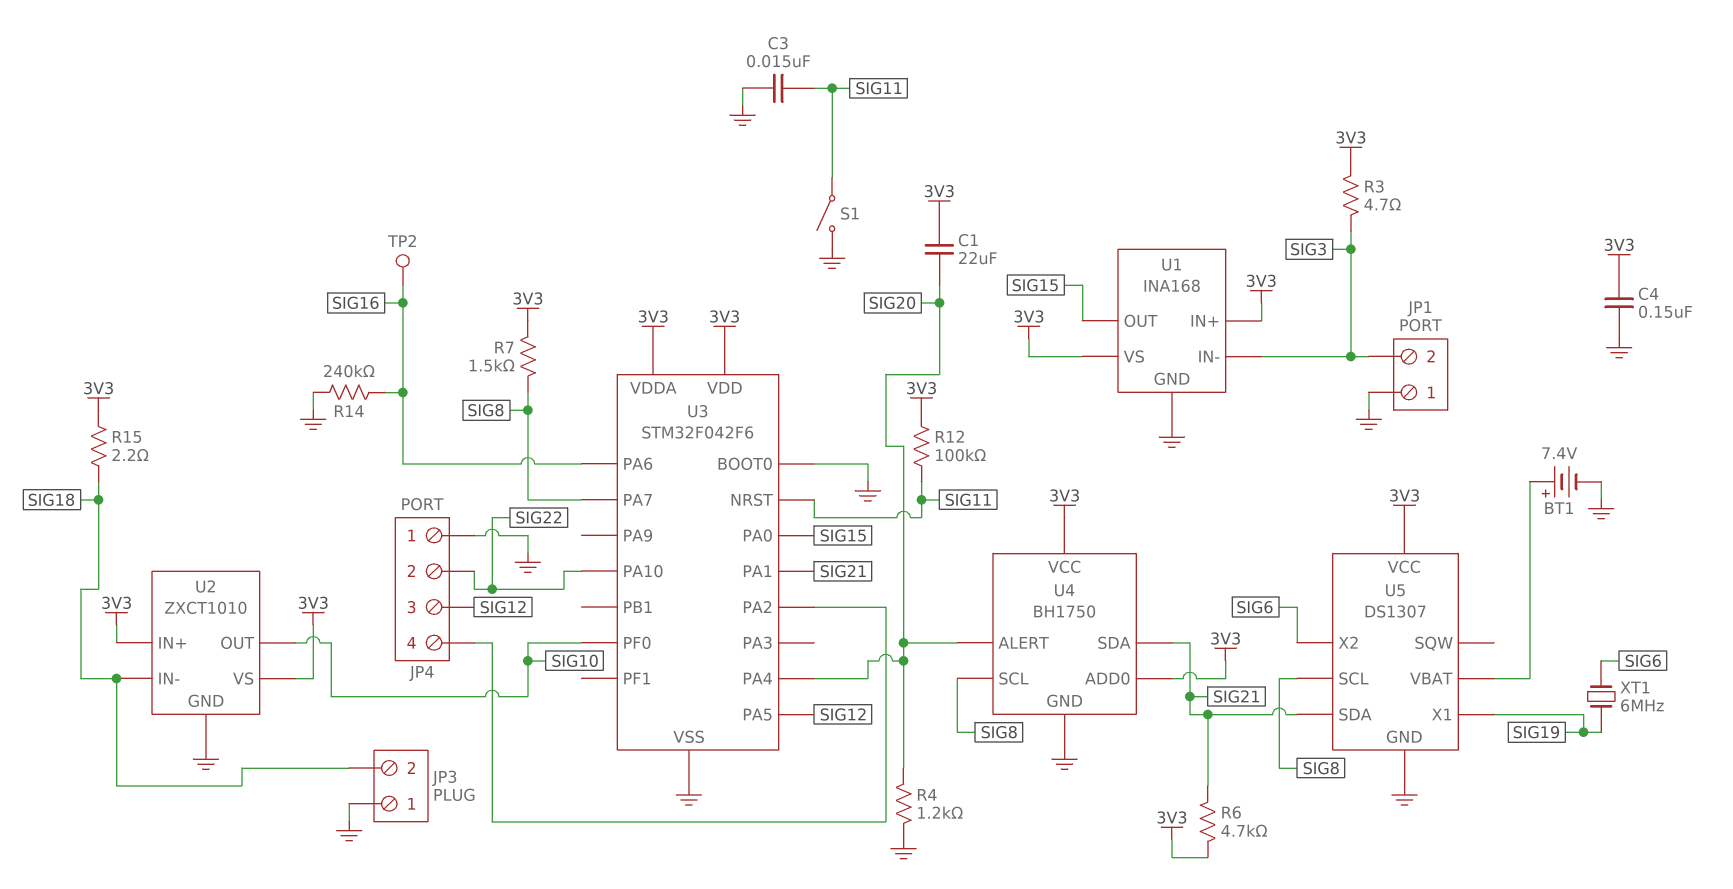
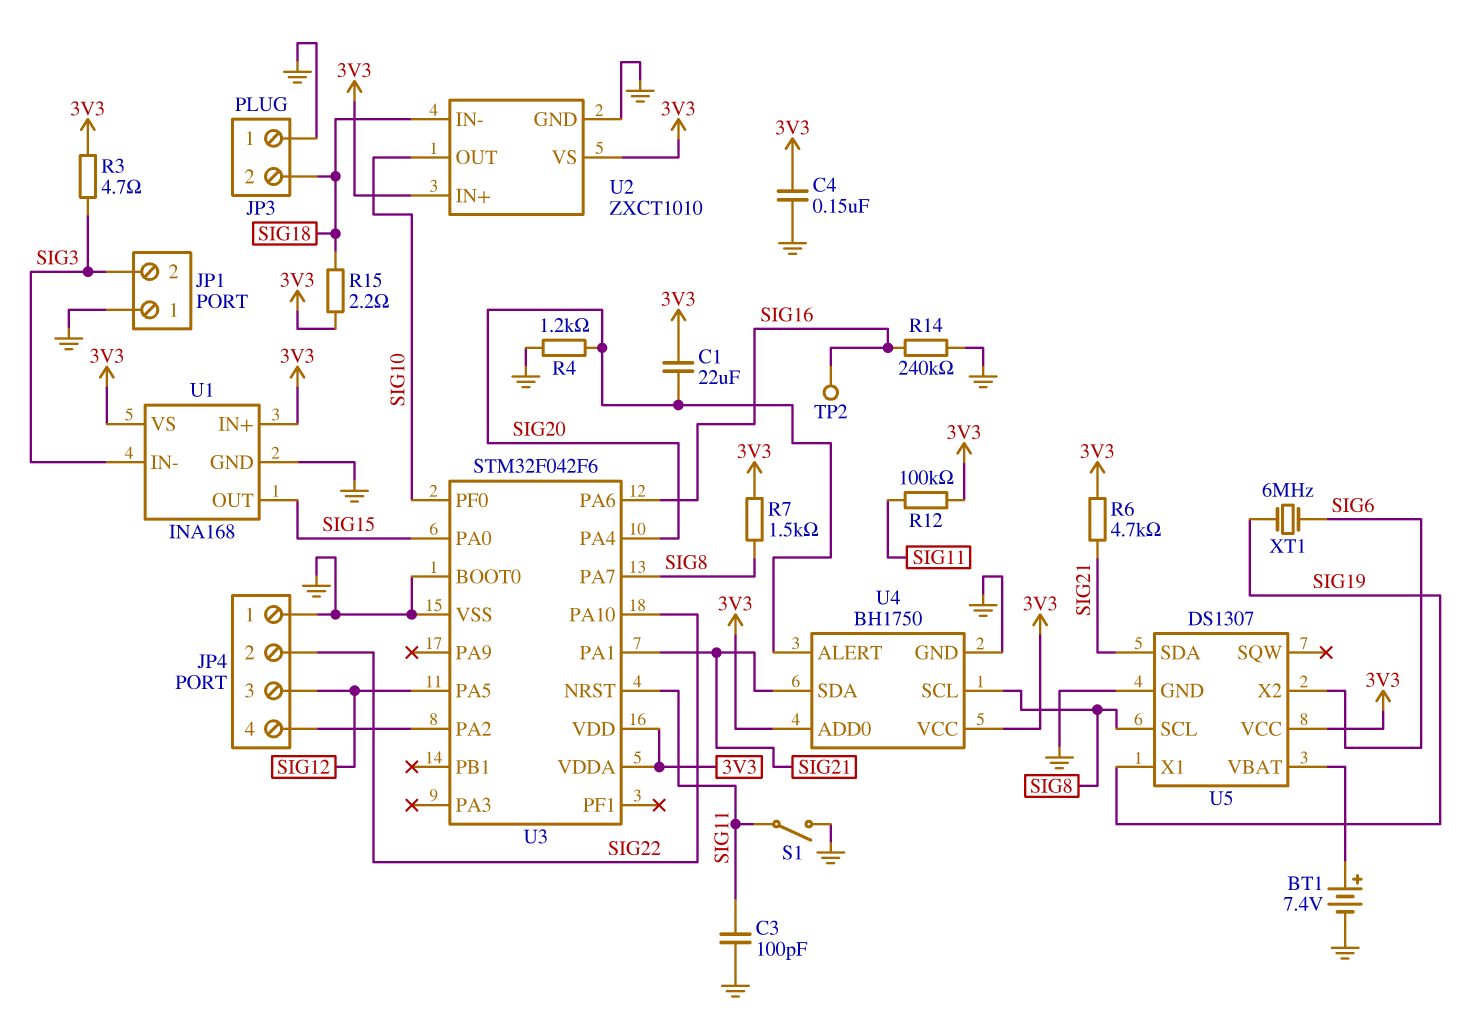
C3: 15nF (GND, SIG11) -> 100pF (GND, SIG11)

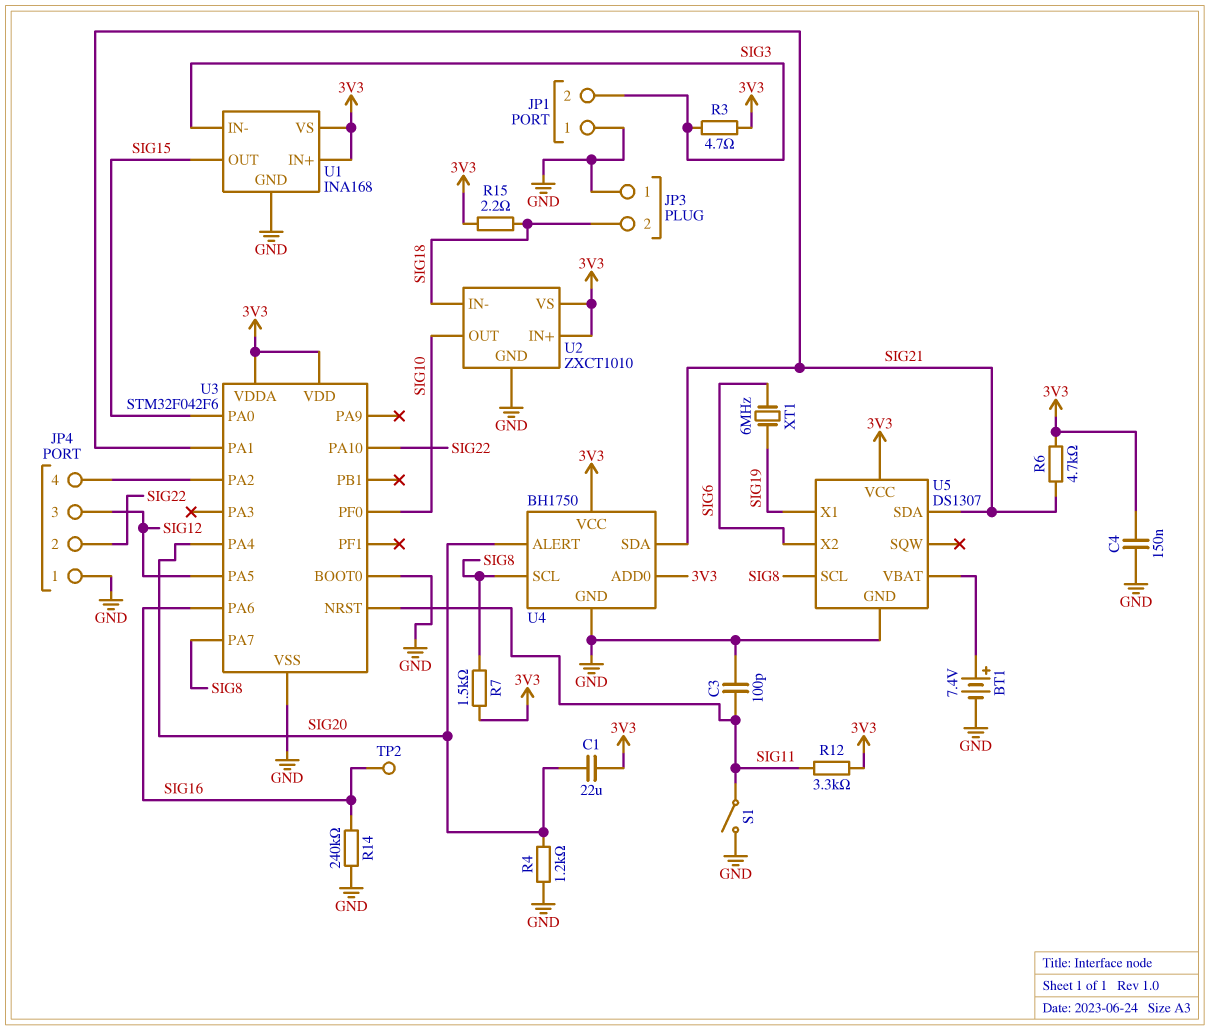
R12: 100k (3V3, SIG11) -> 3.3k (3V3, SIG11)

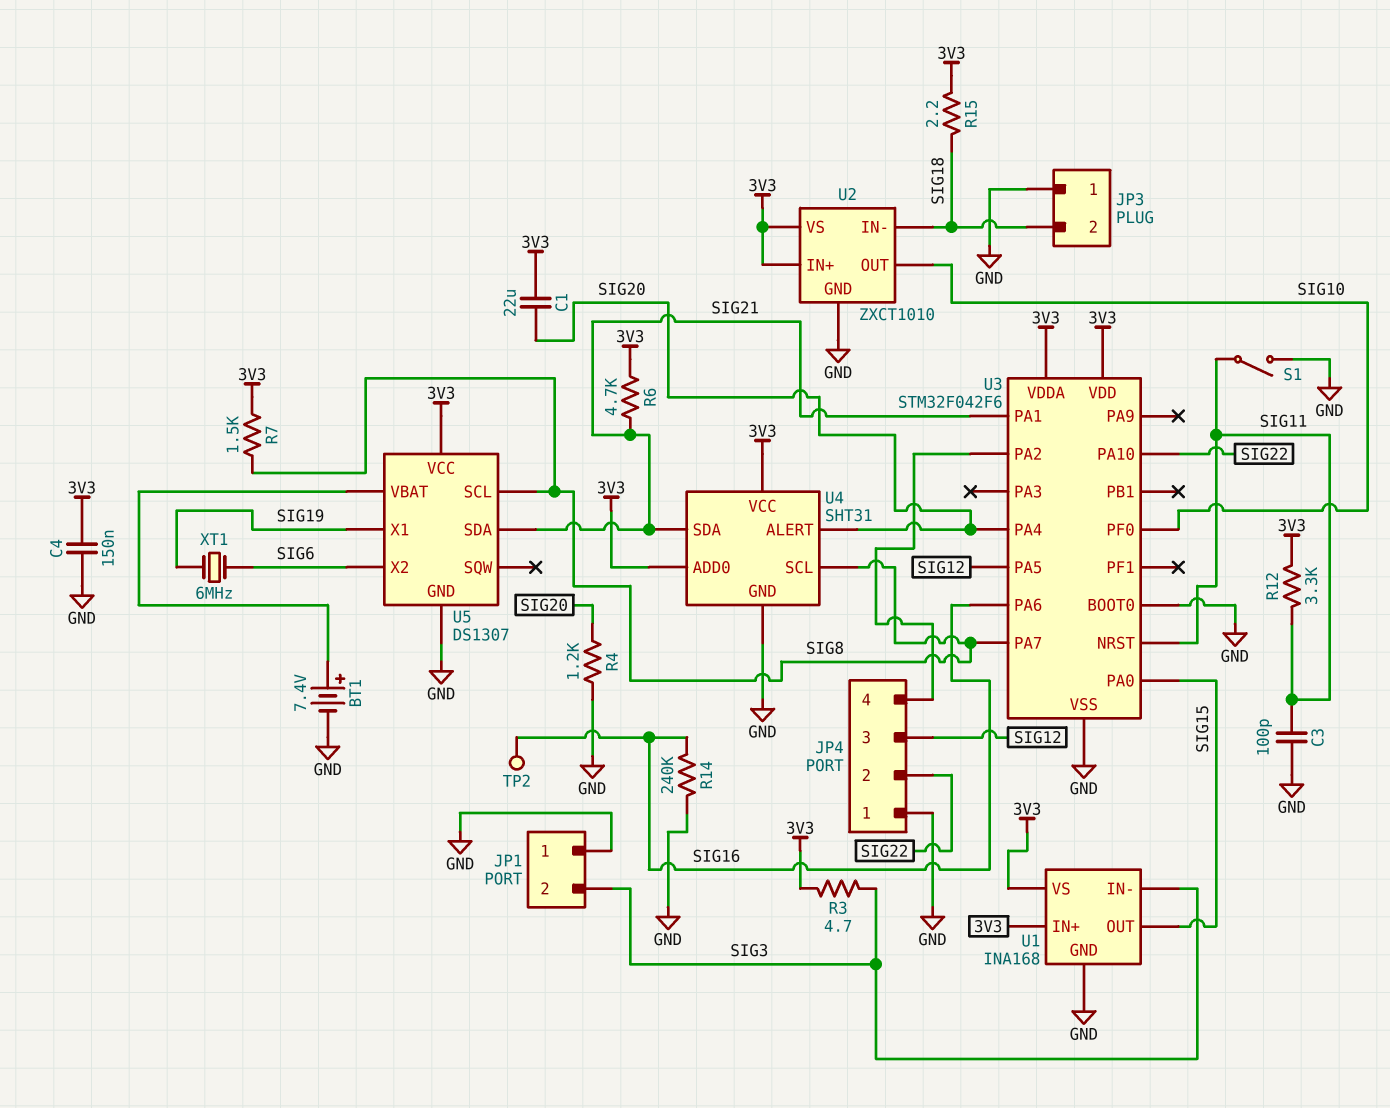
U4: BH1750 -> SHT31

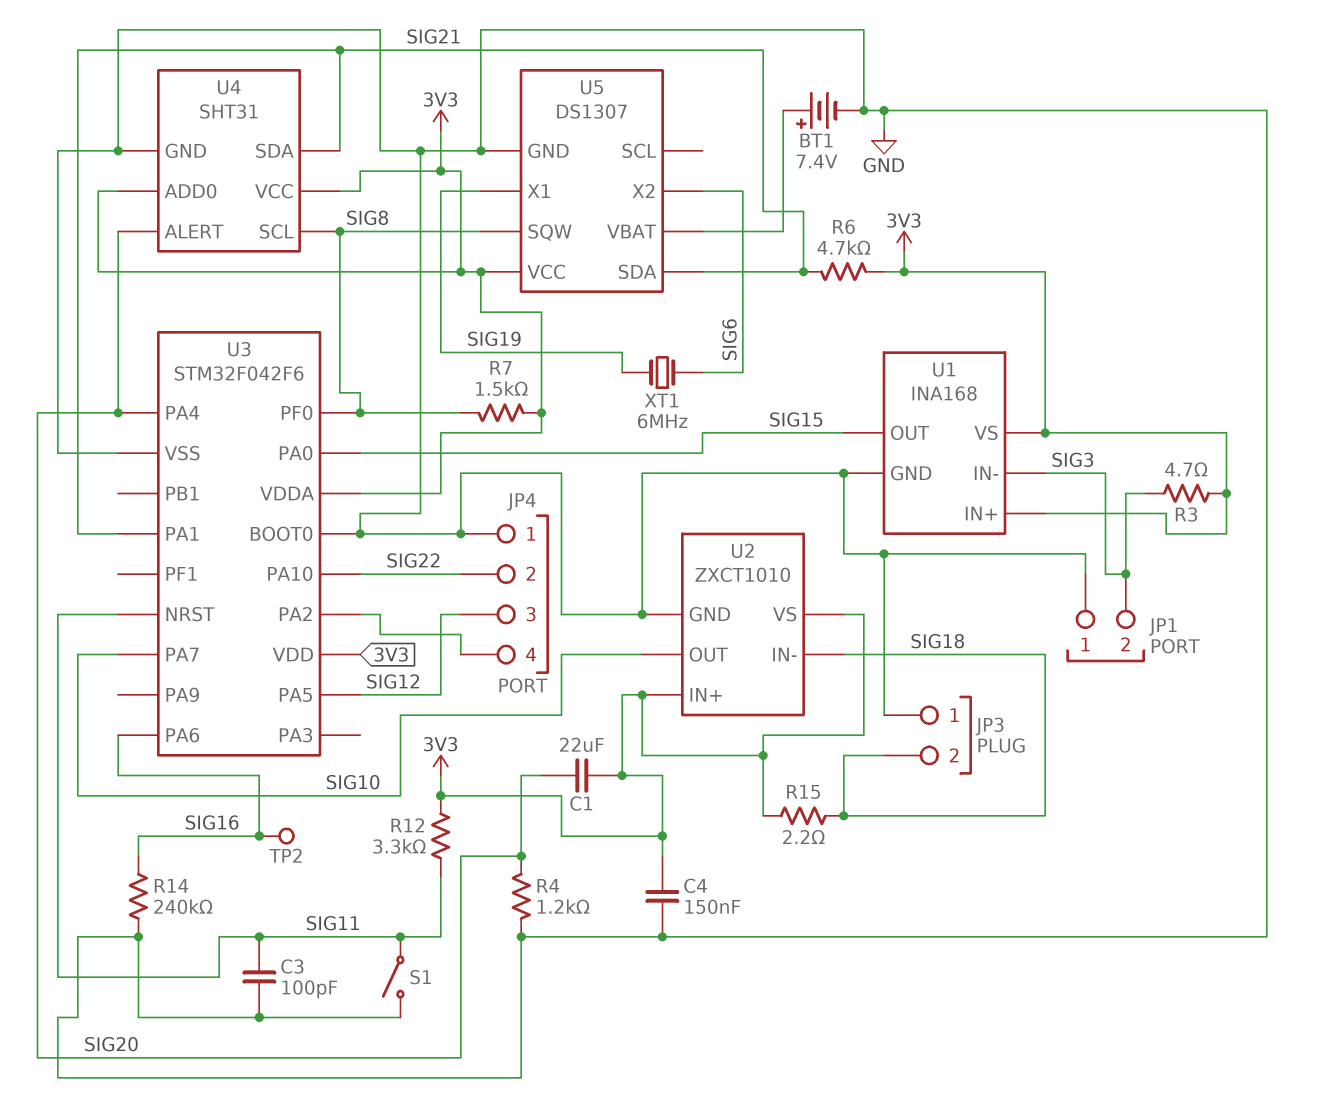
U3 pin PA7: SIG8 -> SIG10
U3 pin PF0: SIG10 -> SIG8
U5 pin SCL: SIG8 -> none
U5 pin SQW: none -> SIG8

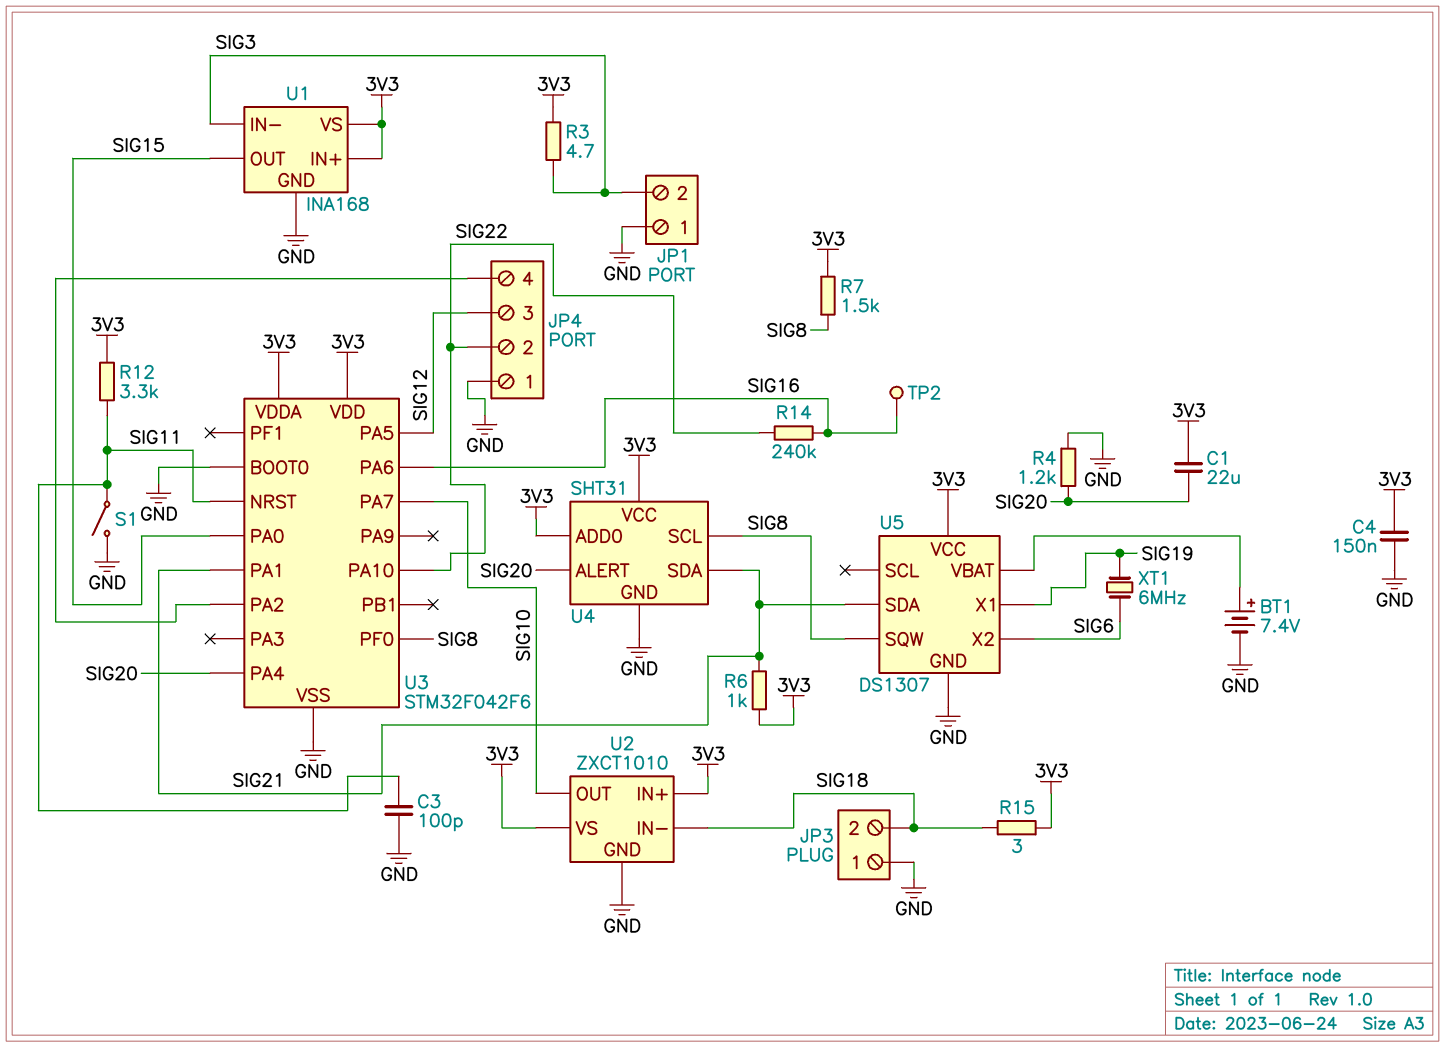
R6: 4.7k (3V3, SIG21) -> 1k (3V3, SIG21)
R14: 240k (GND, SIG16) -> 240k (SIG16, SIG22)
R15: 2.2 (3V3, SIG18) -> 3 (3V3, SIG18)

